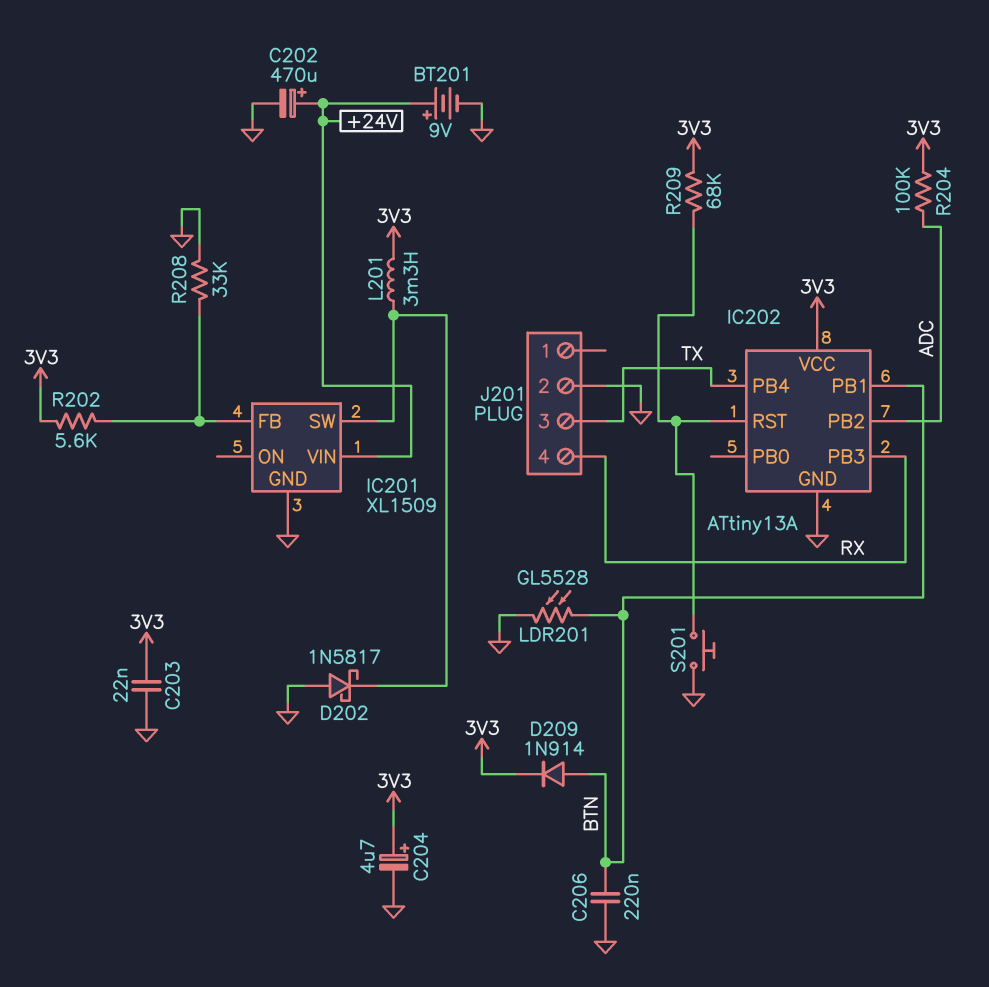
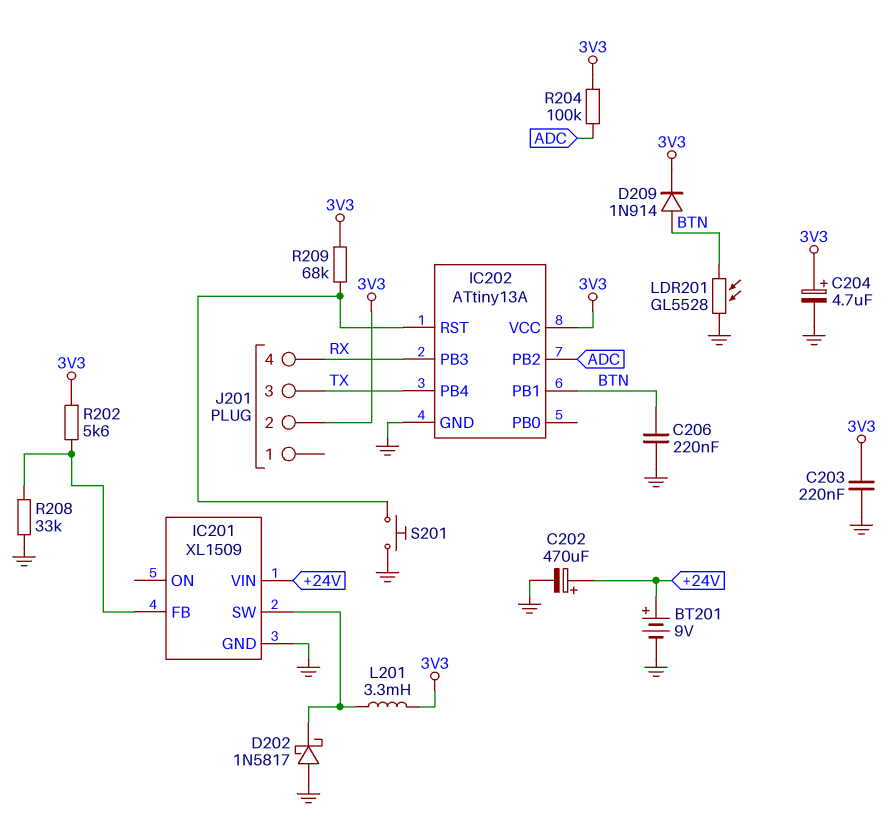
C203: 22nF (3V3, GND) -> 220nF (3V3, GND)
J201 pin 2: GND -> 3V3

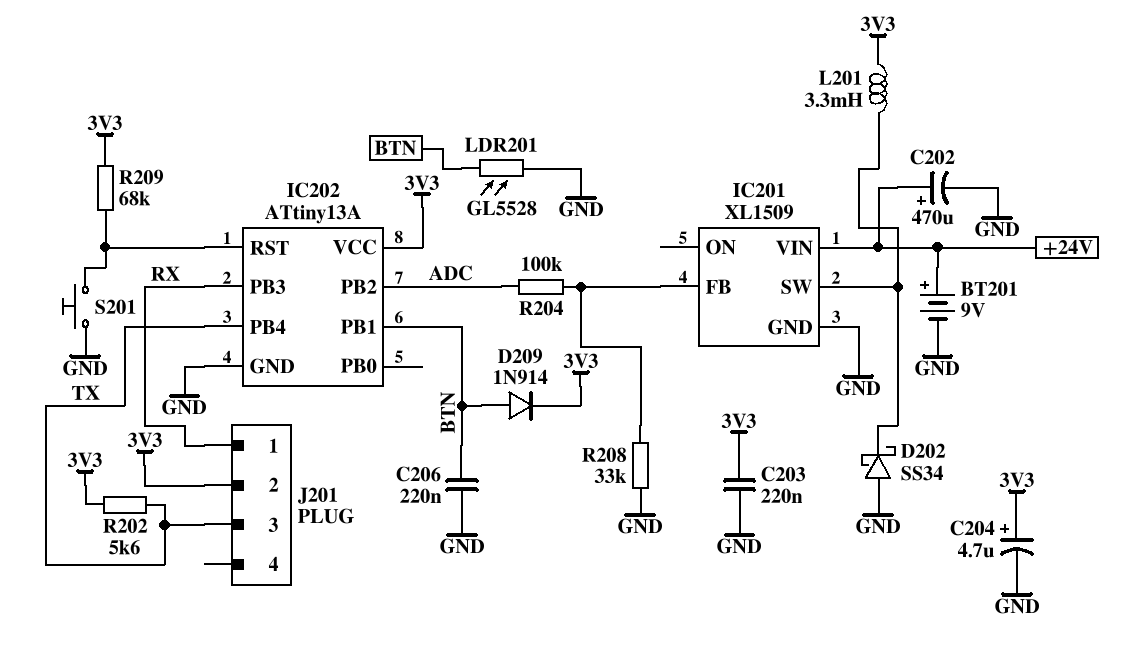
D202: schottky 1N5817 (A GND, K IC201/SW) -> schottky SS34 (A GND, K IC201/SW)
J201 pin 1: none -> RX
J201 pin 4: RX -> none
R202: 5.6k (3V3, IC201/FB) -> 5.6k (3V3, TX)
R204: 100k (3V3, ADC) -> 100k (ADC, IC201/FB)

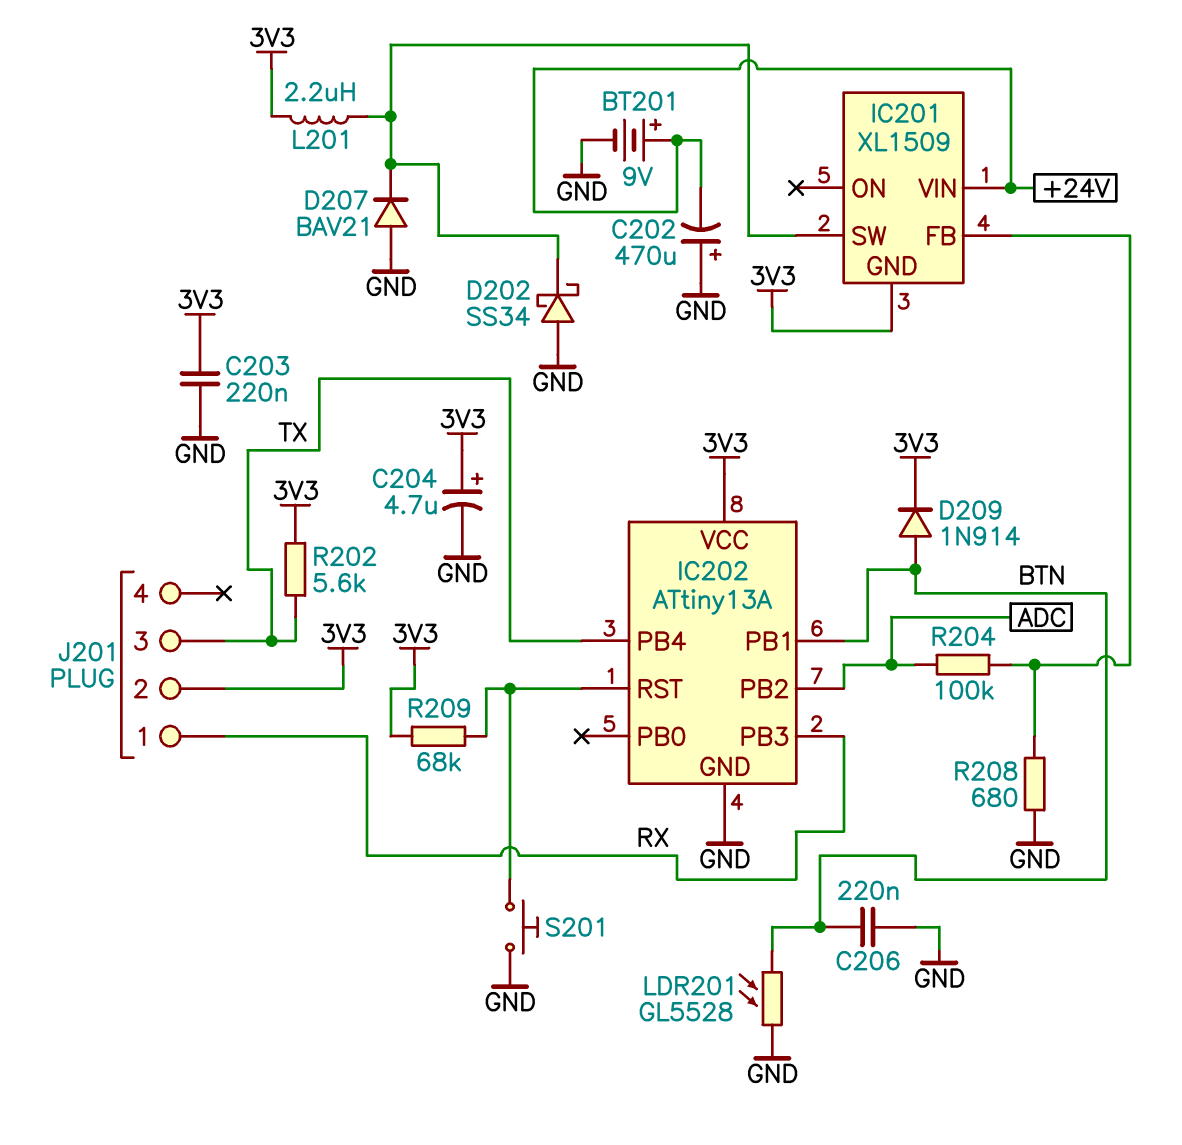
C202: 470uF (plus +24V, minus GND) -> 470uF (plus GND, minus +24V)
D207: none -> diode BAV21 (A GND, K IC201/SW)
IC201 pin GND: GND -> 3V3
L201: 3.3mH (3V3, IC201/SW) -> 2.2uH (3V3, IC201/SW)
R208: 33k (GND, IC201/FB) -> 680 (GND, IC201/FB)

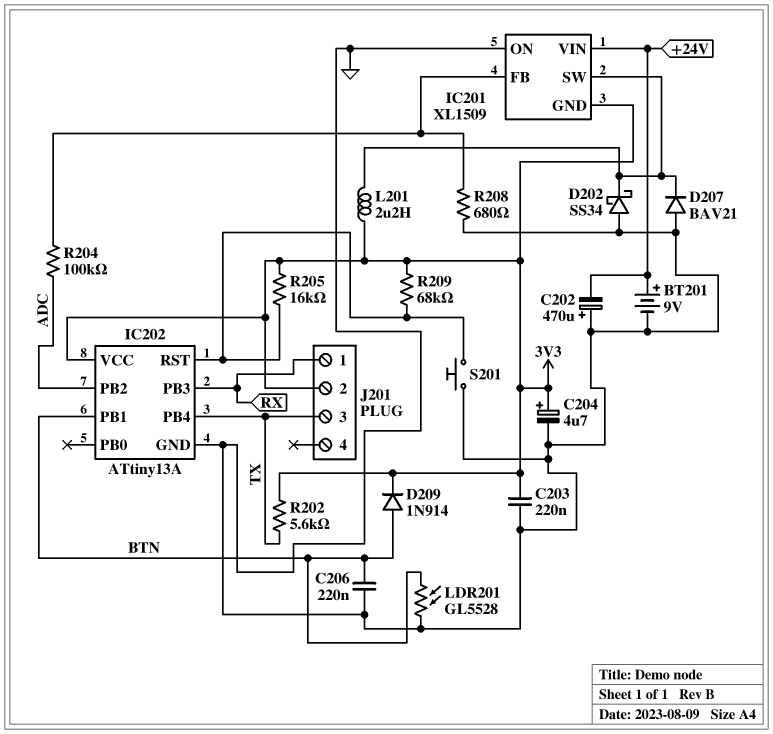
IC201 pin ON: none -> GND
R205: none -> 16k (3V3, IC202/RST)

